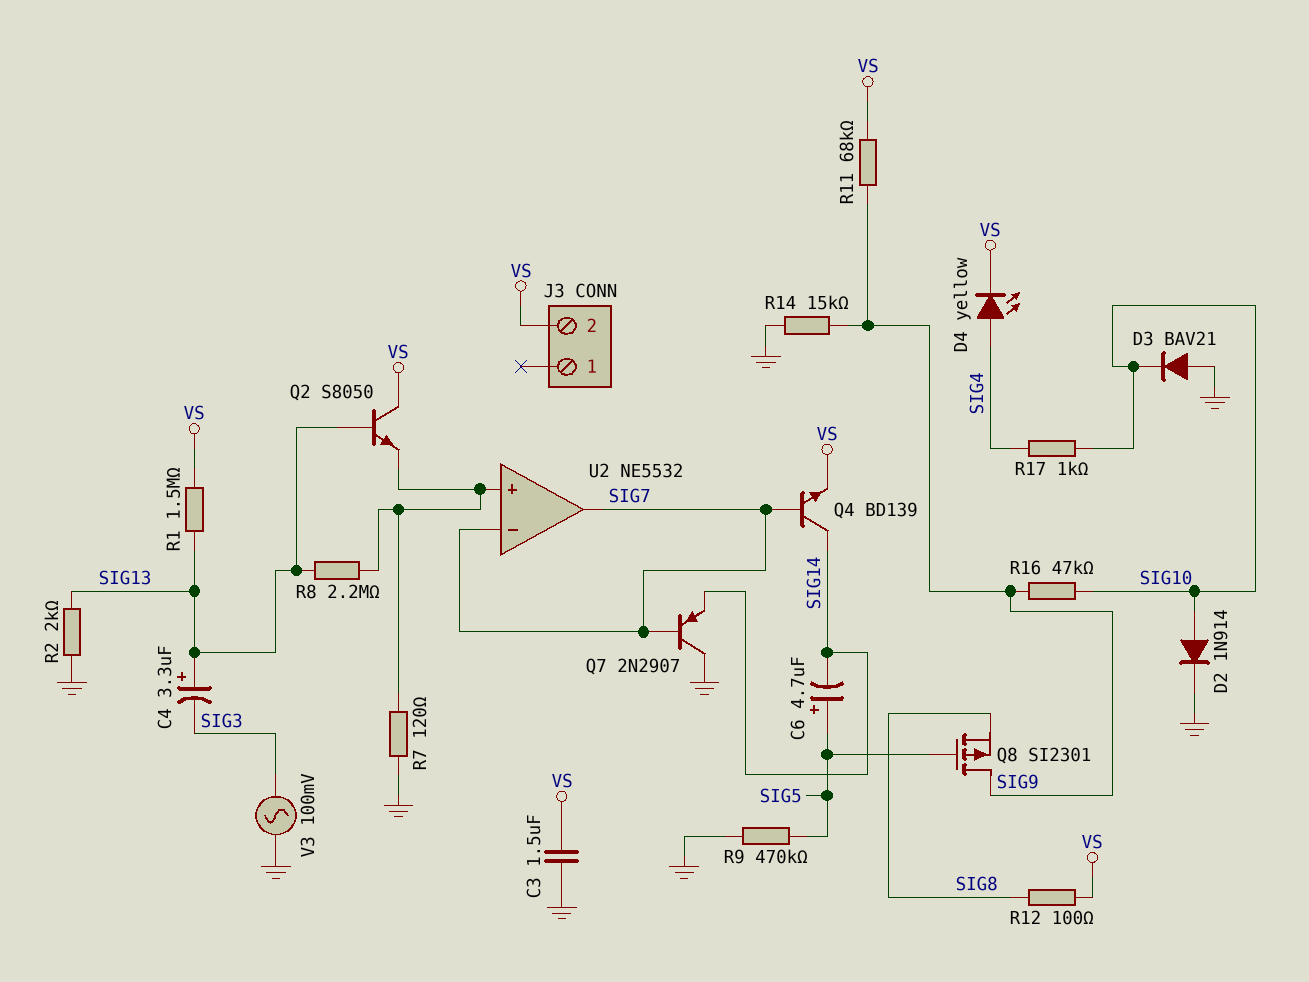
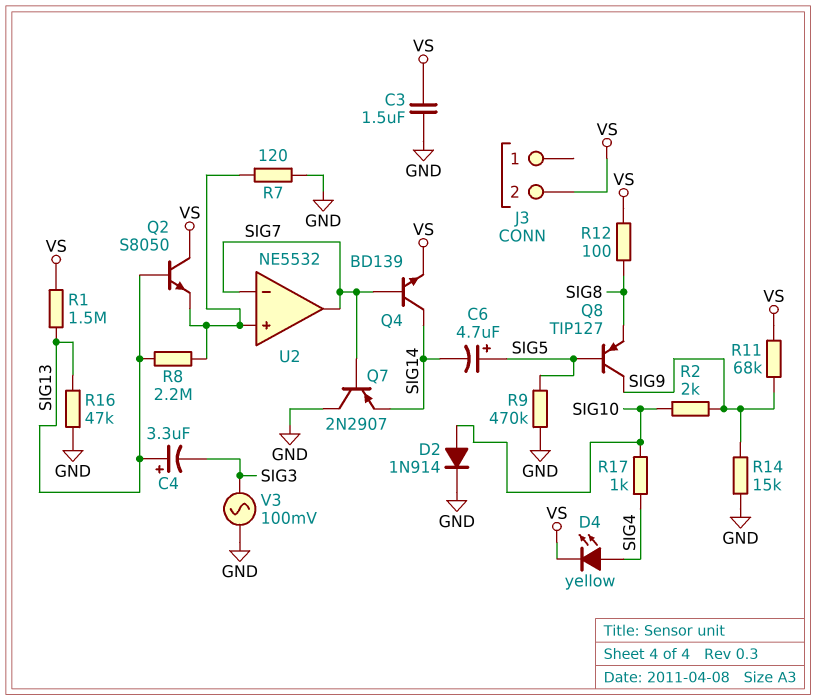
D3: diode BAV21 (A GND, K SIG10) -> none
Q8: PMOS SI2301 (G SIG5, D SIG9, S SIG8) -> PNP TIP127 (B SIG5, C SIG9, E SIG8)
R2: 2k (GND, SIG13) -> 2k (SIG9, SIG10)
R16: 47k (SIG9, SIG10) -> 47k (GND, SIG13)

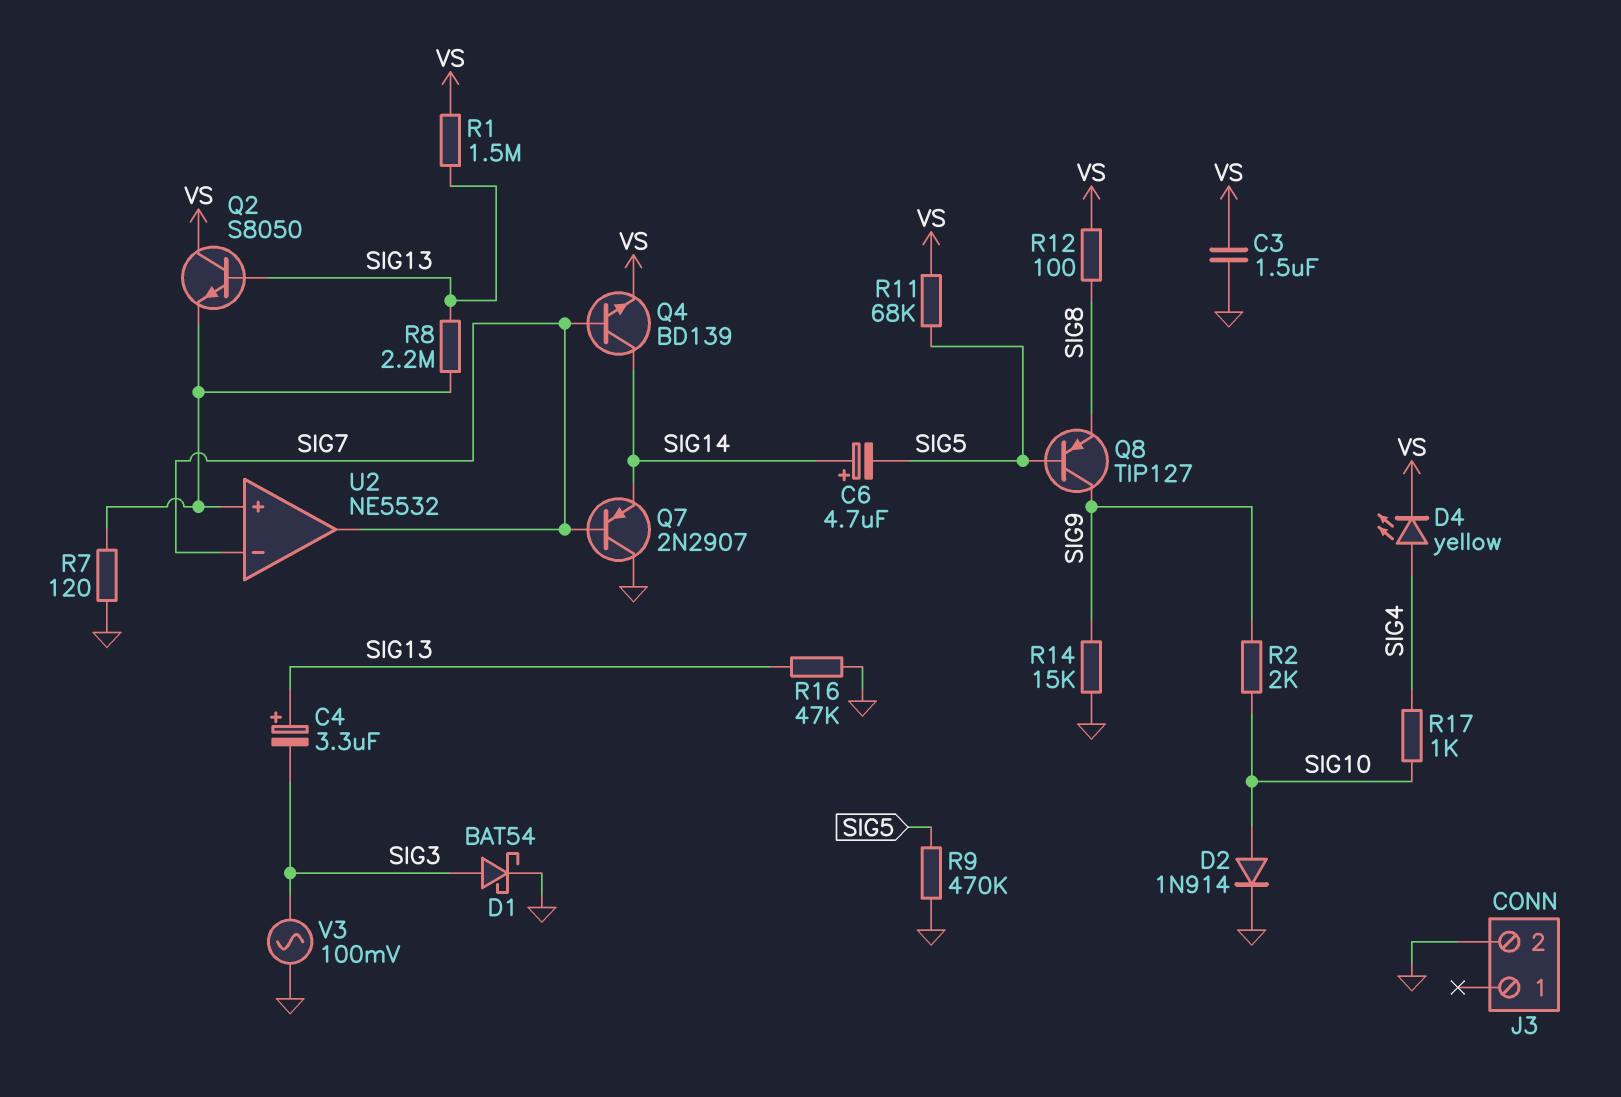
C6: 4.7uF (plus SIG5, minus SIG14) -> 4.7uF (plus SIG14, minus SIG5)
D1: none -> schottky BAT54 (A SIG3, K GND)
J3 pin 2: VS -> GND
R11: 68k (SIG9, VS) -> 68k (SIG5, VS)

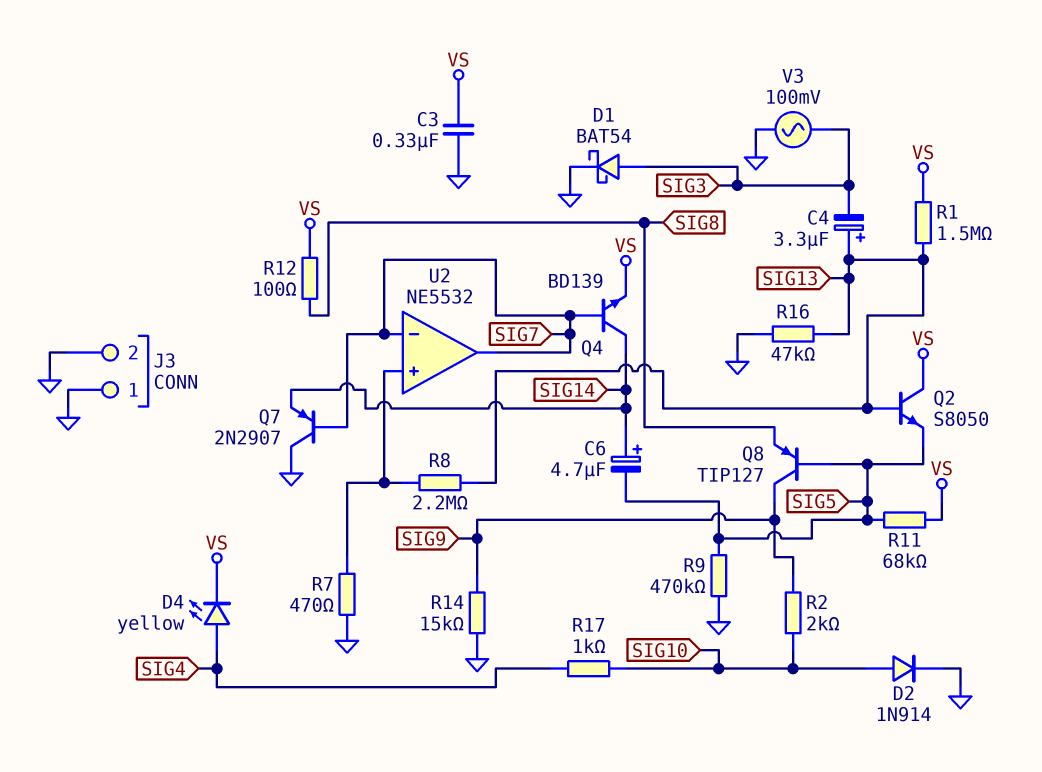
C3: 1.5uF (GND, VS) -> 330nF (GND, VS)
J3 pin 1: none -> GND
Q2: NPN S8050 (B SIG13, C VS, E U2/in+) -> NPN S8050 (B SIG13, C VS, E SIG5)
R7: 120 (GND, U2/in+) -> 470 (GND, U2/in+)

